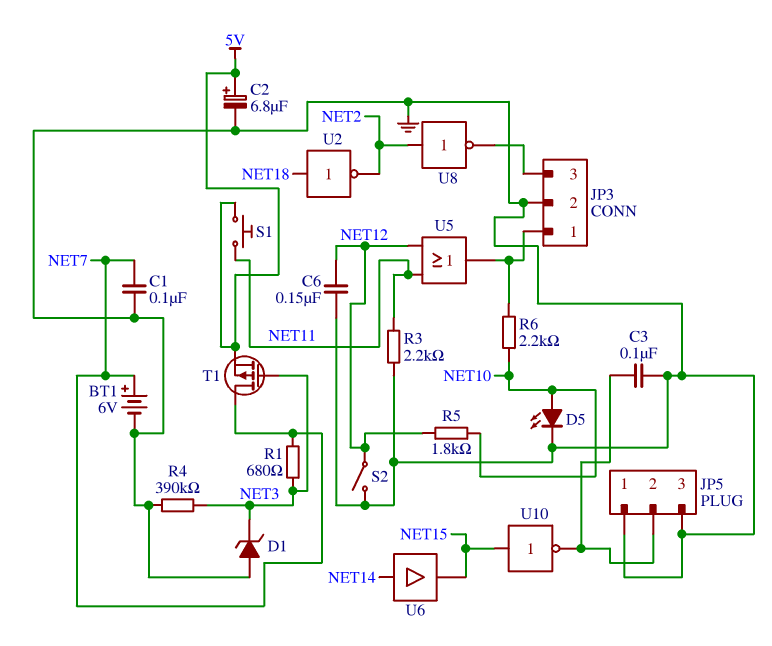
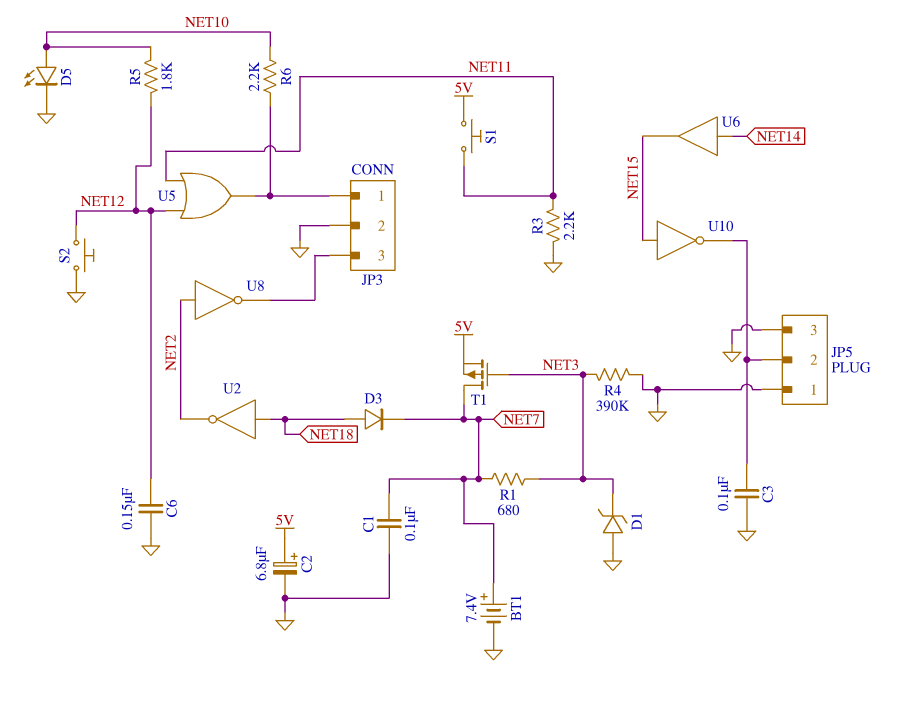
BT1: 6V (plus NET7, minus GND) -> 7.4V (plus NET7, minus GND)
D3: none -> diode (A NET18, K NET7)
S2: switch (GND, NET12) -> button (GND, NET12)

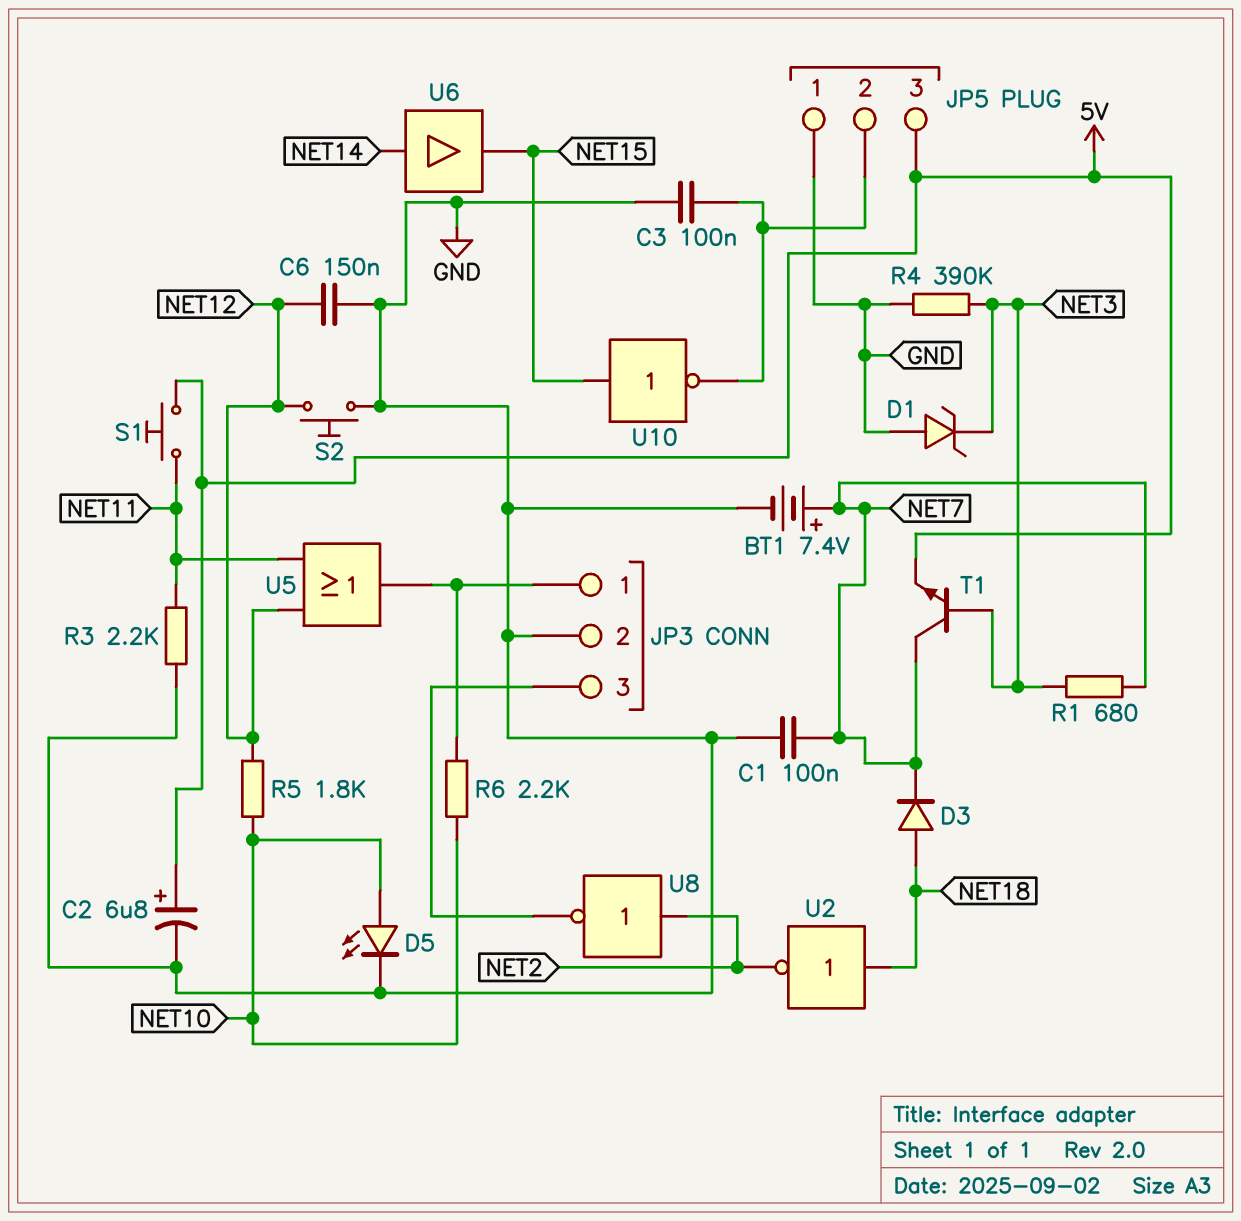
JP5 pin 3: GND -> 5V
T1: PMOS (G NET3, D NET7, S 5V) -> NPN (B NET3, C NET7, E 5V)

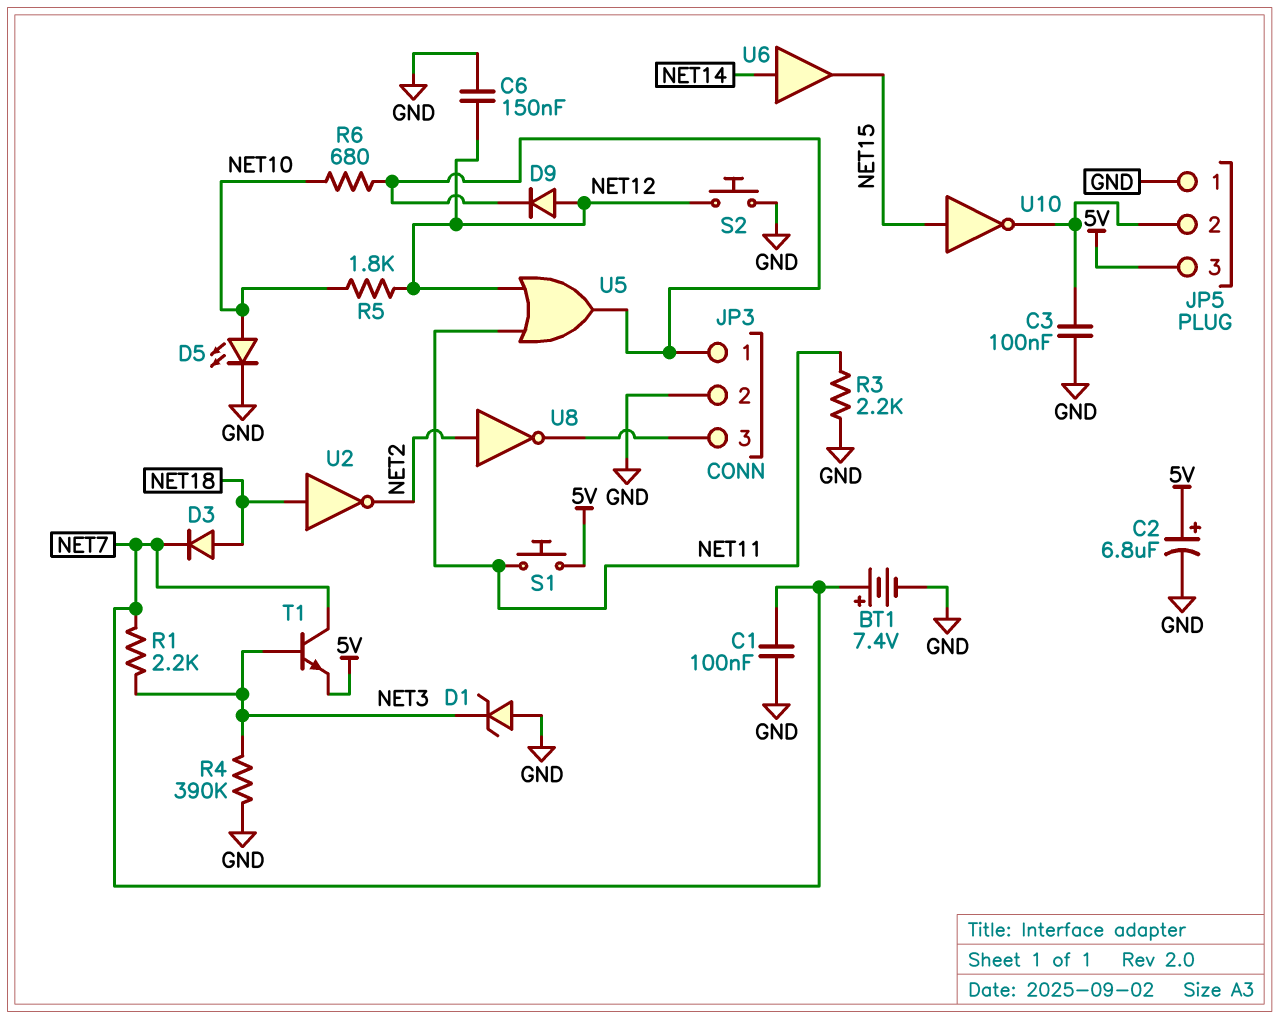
D9: none -> diode (A NET12, K JP3/1)
R1: 680 (NET3, NET7) -> 2.2k (NET3, NET7)
R6: 2.2k (JP3/1, NET10) -> 680 (JP3/1, NET10)

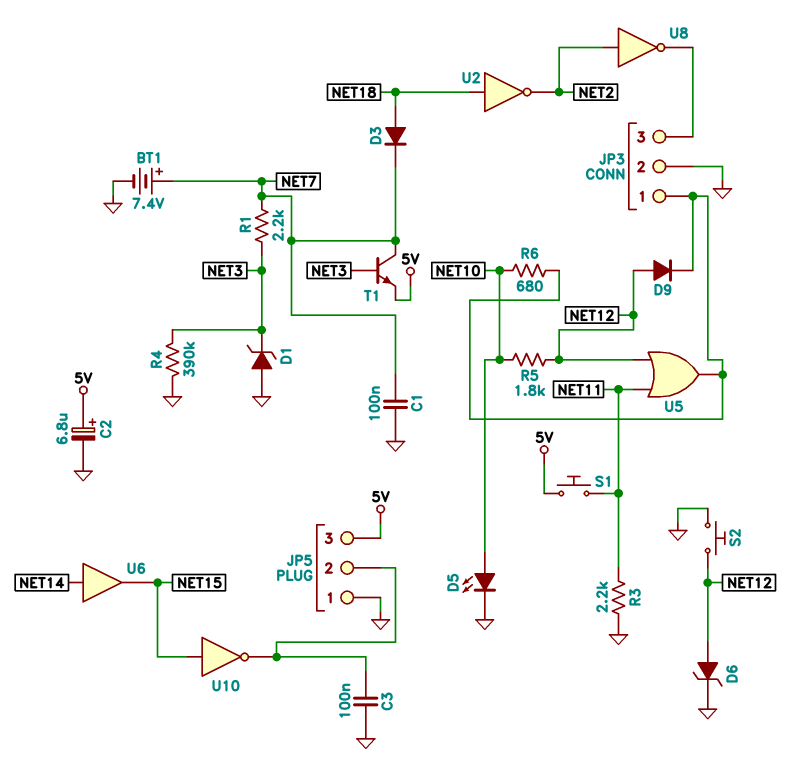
C6: 150nF (GND, NET12) -> none
D6: none -> zener (A NET12, K GND)

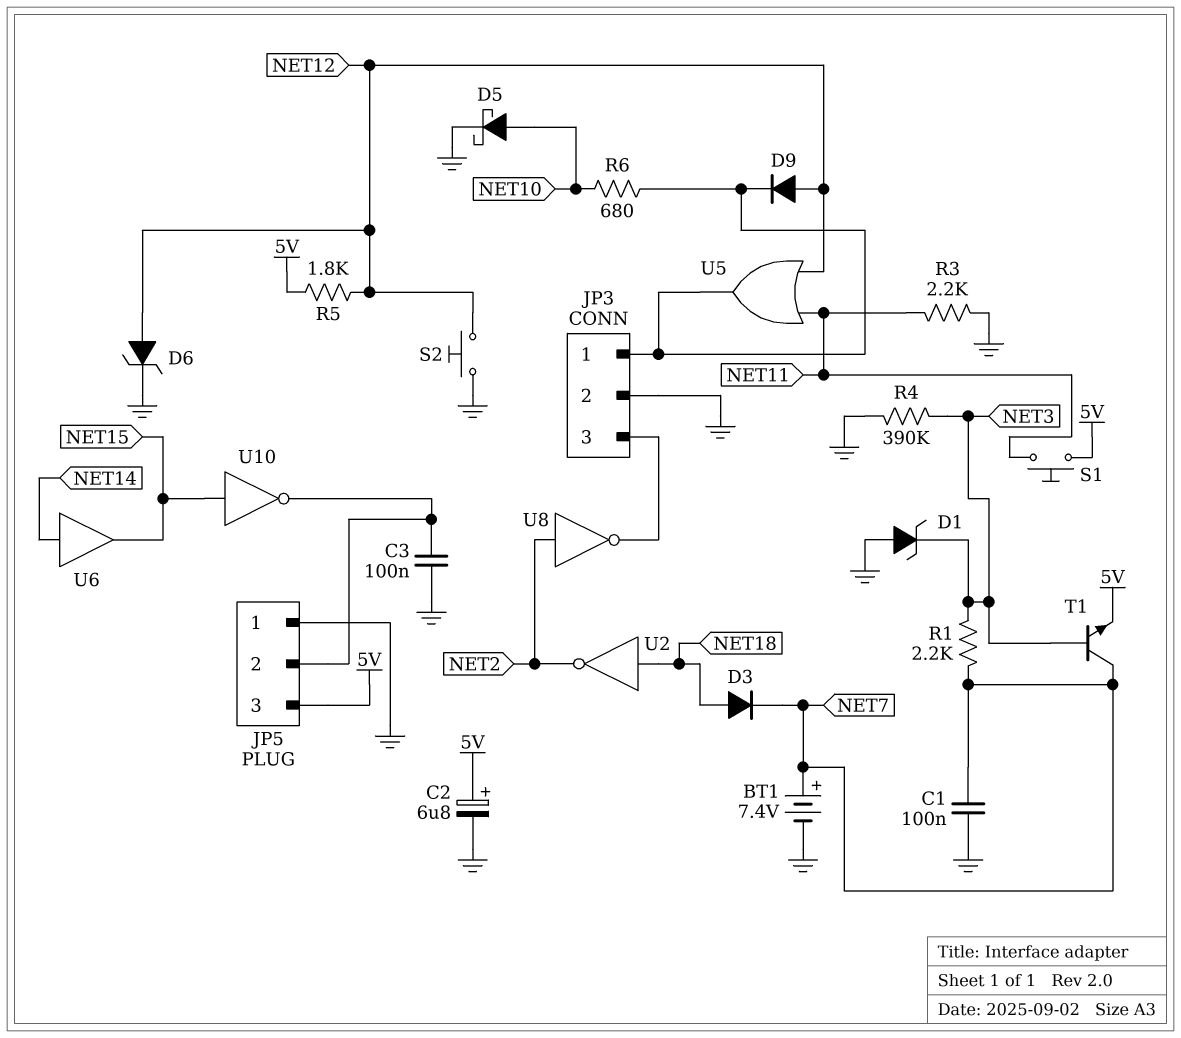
D5: LED (A NET10, K GND) -> schottky (A NET10, K GND)
R5: 1.8k (NET10, NET12) -> 1.8k (5V, NET12)

